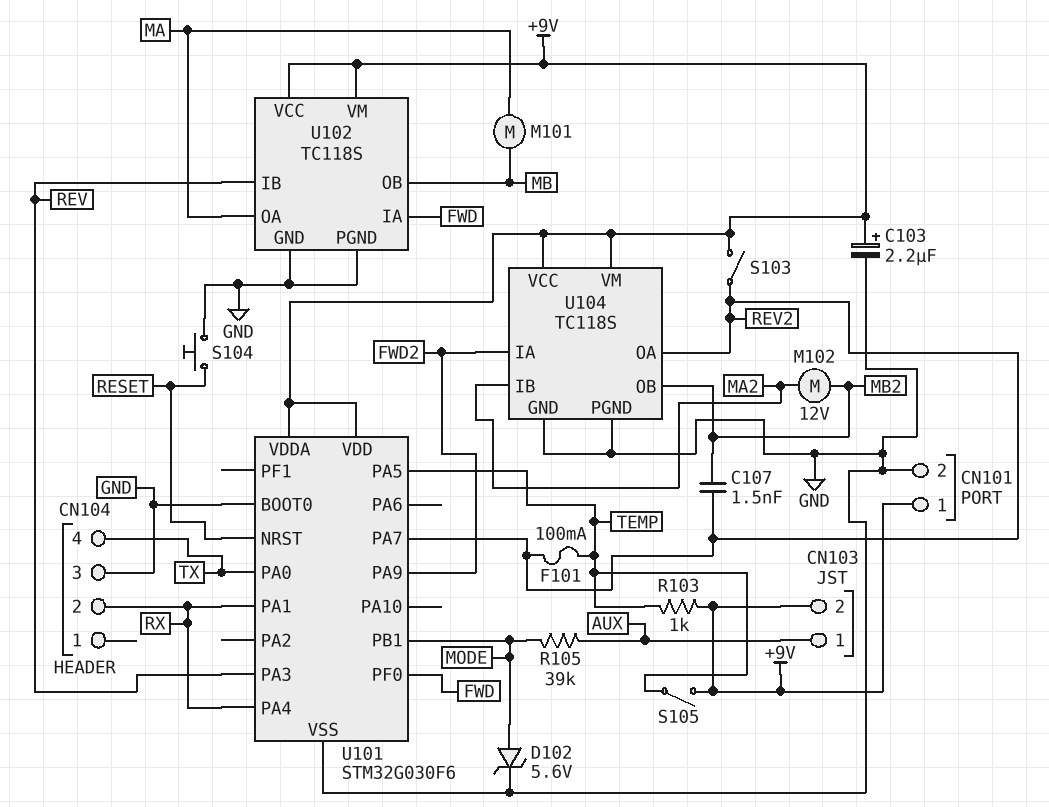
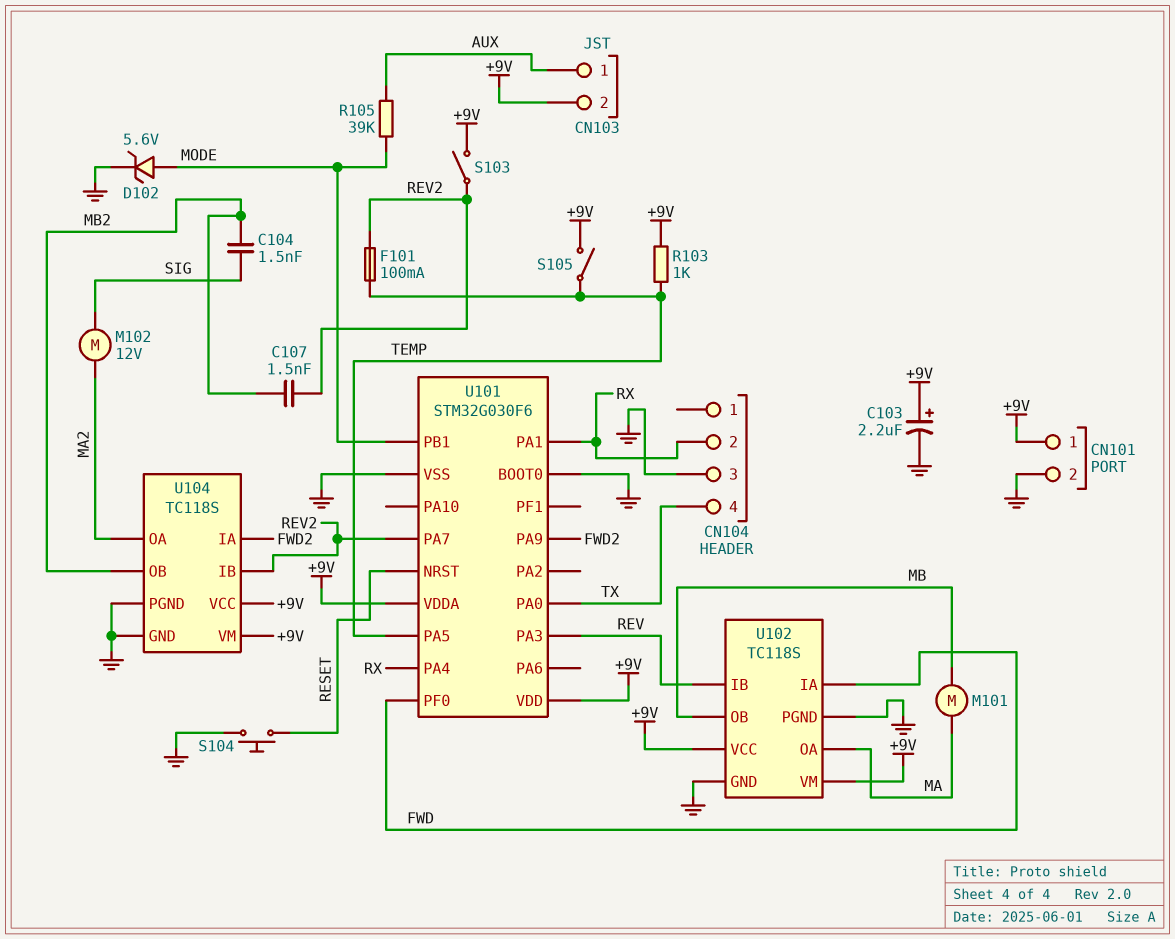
C104: none -> 1.5nF (MB2, SIG)
M102: motor 12V (MA2, MB2) -> motor 12V (MA2, SIG)
U104 pin IB: MA2 -> REV2
U104 pin OA: REV2 -> MA2

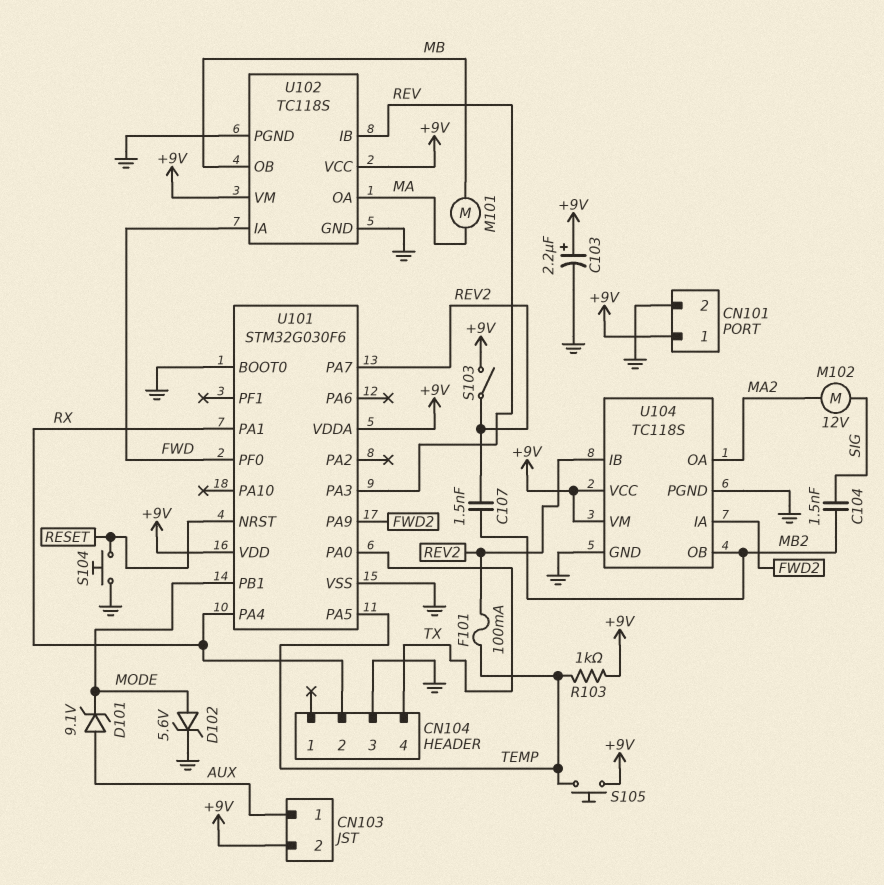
D101: none -> zener 9.1V (A AUX, K MODE)
R105: 39k (AUX, MODE) -> none
S105: switch (+9V, TEMP) -> button (+9V, TEMP)

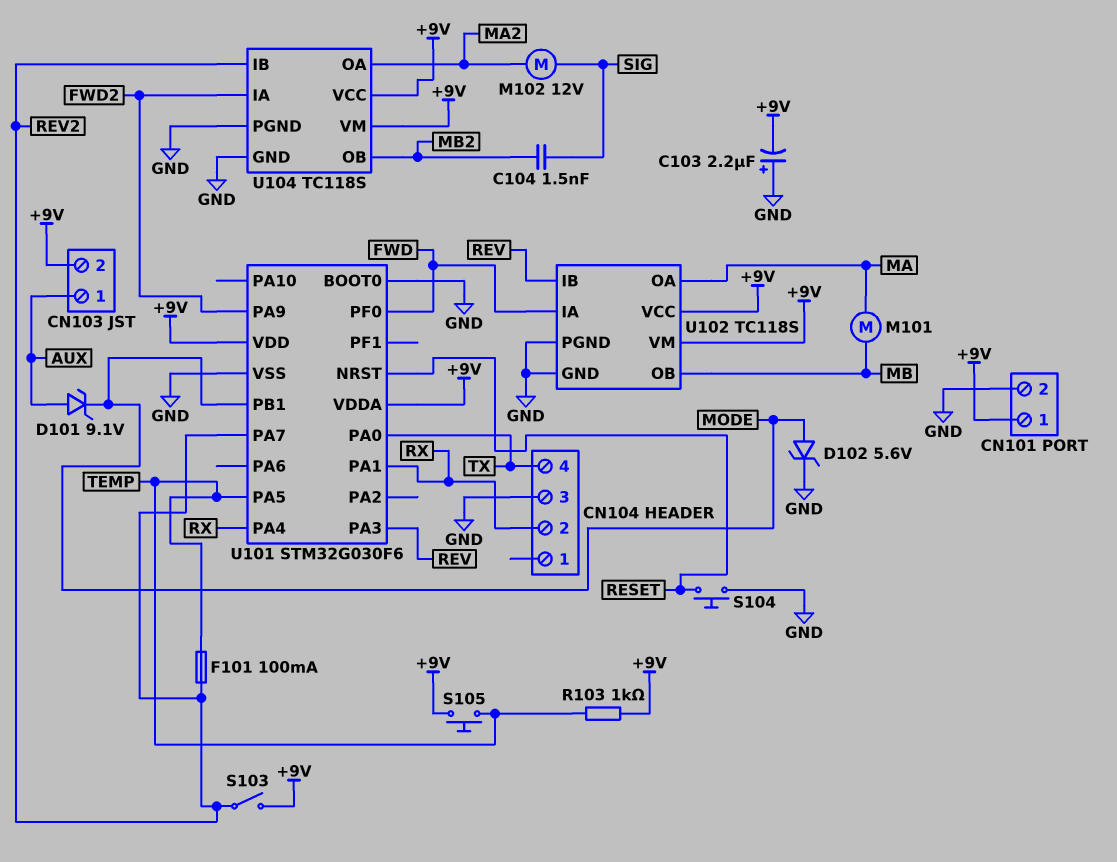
C103: 2.2uF (plus +9V, minus GND) -> 2.2uF (plus GND, minus +9V)
C107: 1.5nF (MB2, REV2) -> none

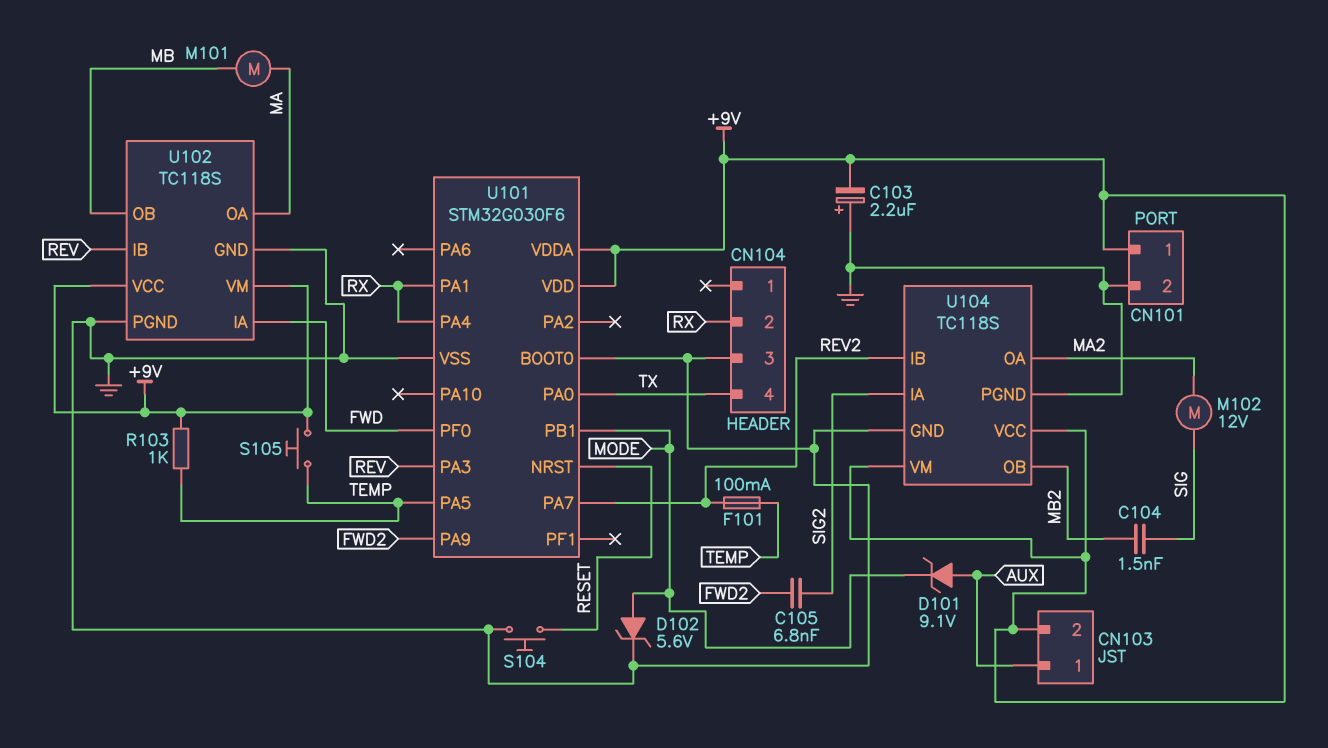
C105: none -> 6.8nF (FWD2, SIG2)
S103: switch (+9V, REV2) -> none
U104 pin IA: FWD2 -> SIG2

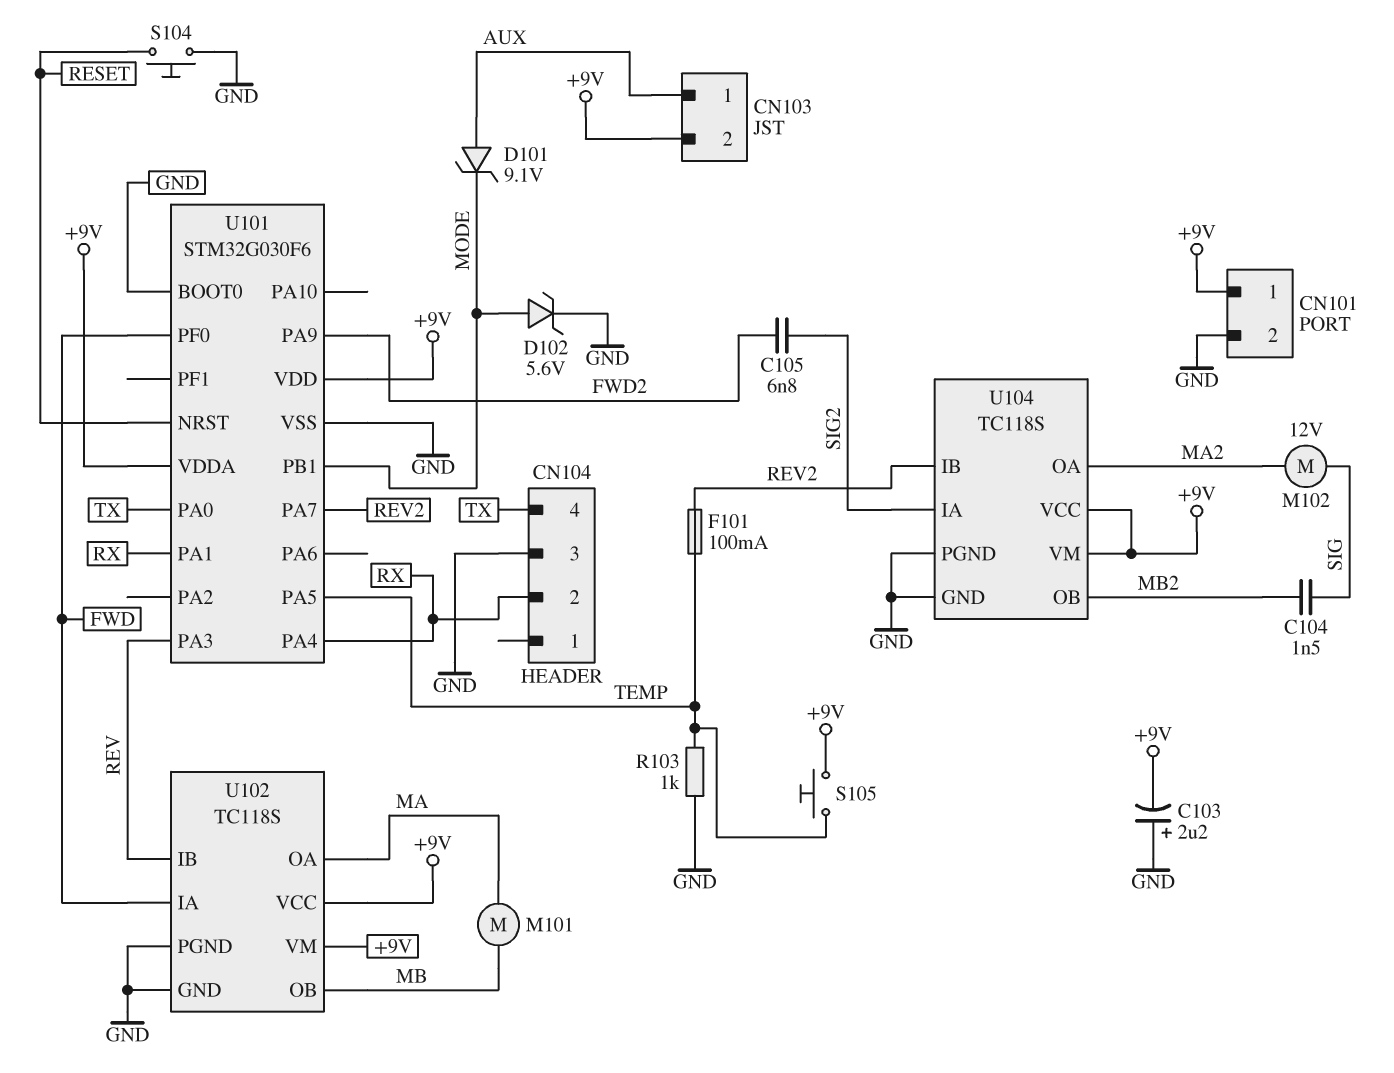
R103: 1k (+9V, TEMP) -> 1k (GND, TEMP)

